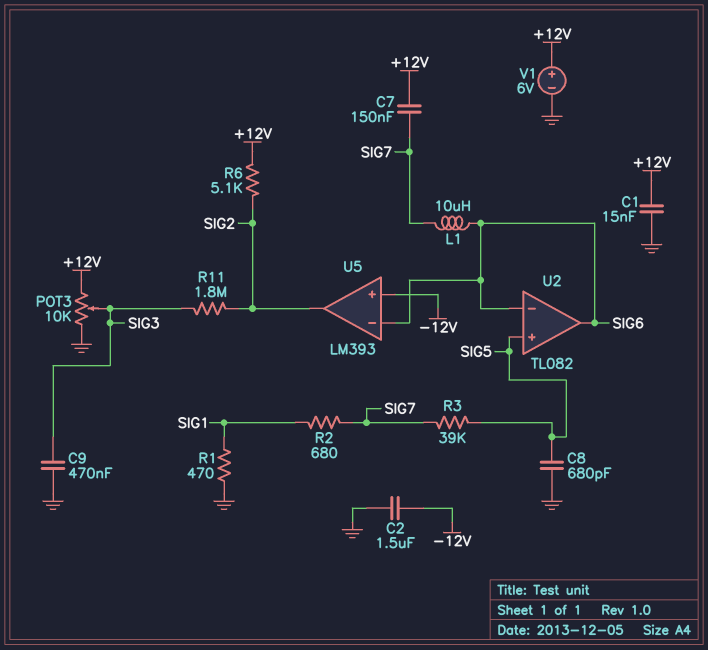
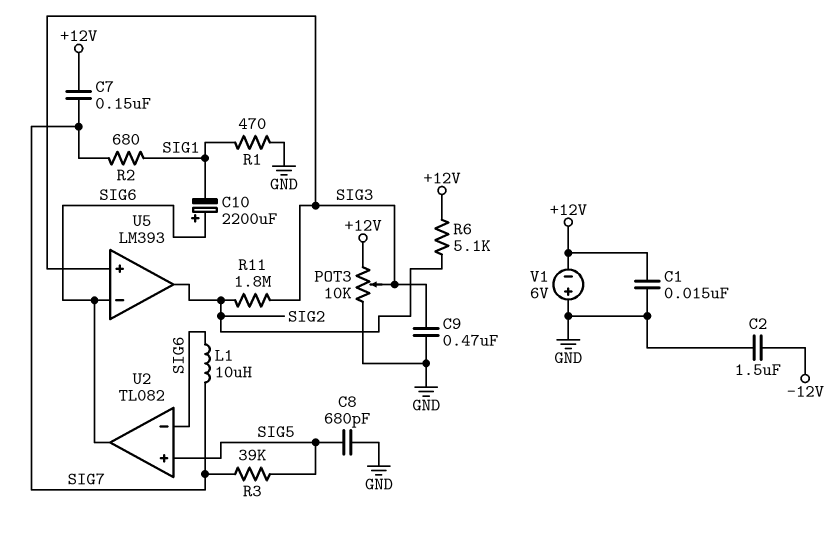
C10: none -> 2200uF (plus SIG6, minus SIG1)
U5 pin in+: -12V -> SIG3
V1: 6V (plus +12V, minus GND) -> 6V (plus GND, minus +12V)

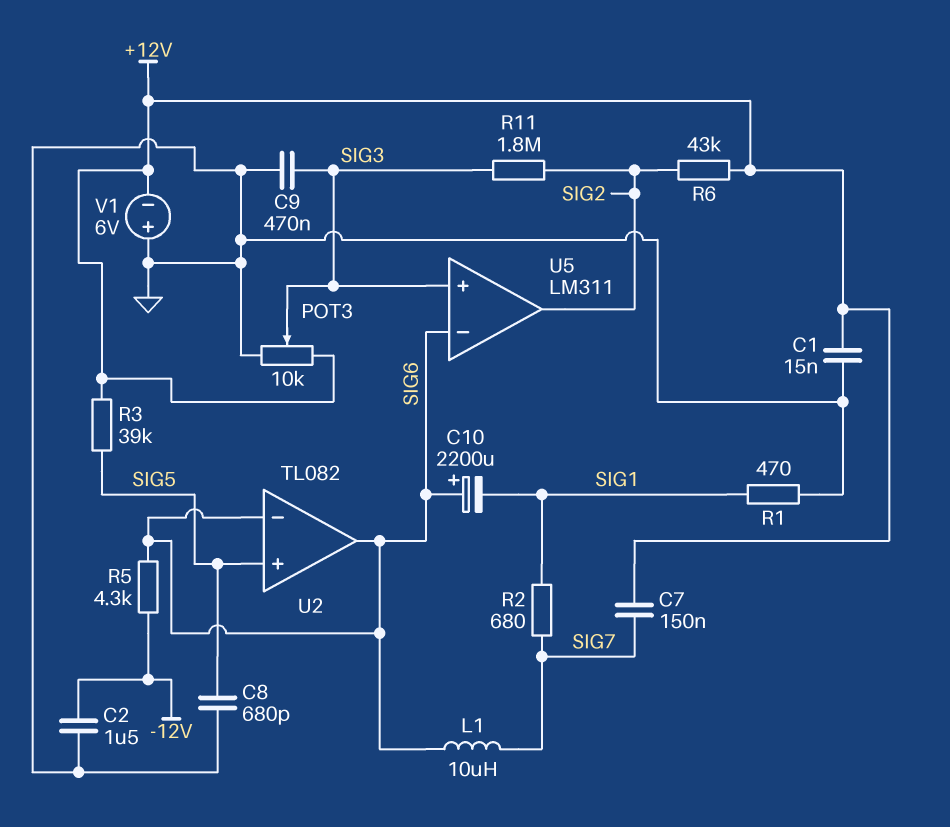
R3: 39k (SIG5, SIG7) -> 39k (+12V, SIG5)
R5: none -> 4.3k (-12V, SIG6)
R6: 5.1k (+12V, SIG2) -> 43k (+12V, SIG2)
U5: LM393 -> LM311

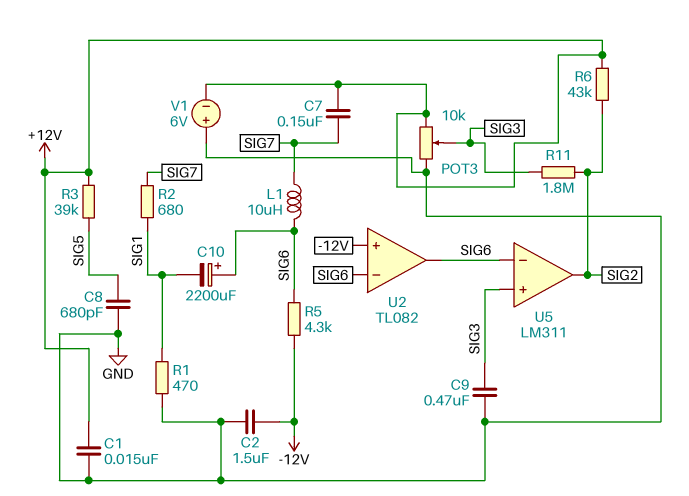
U2 pin in+: SIG5 -> -12V

